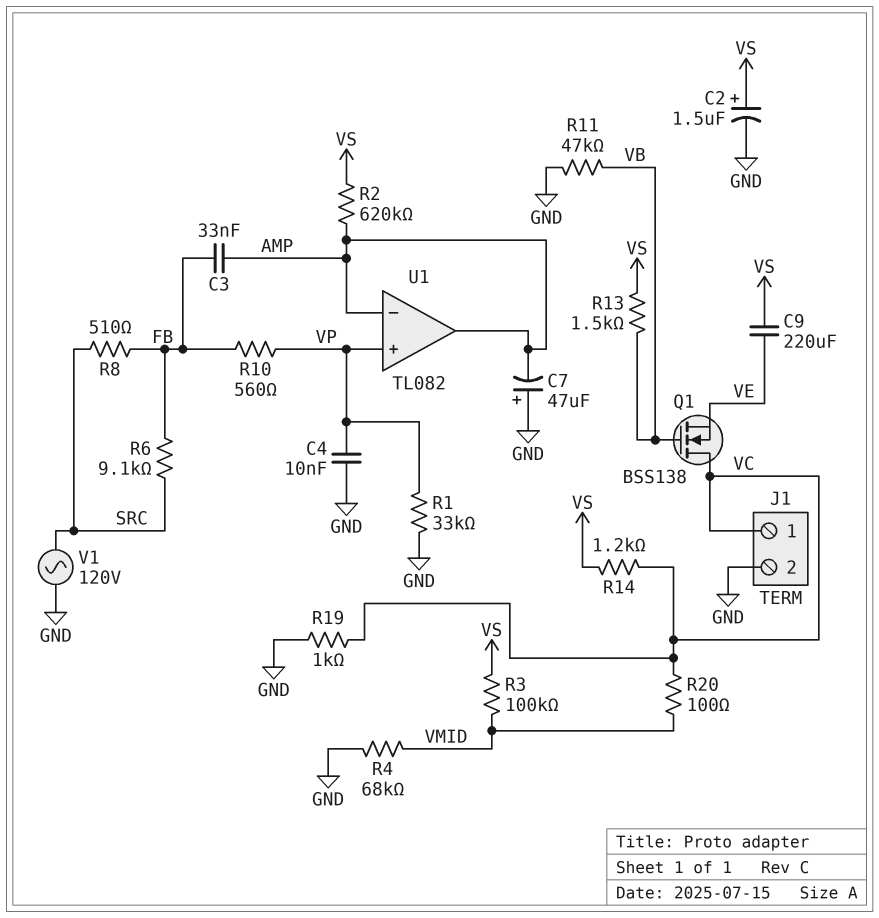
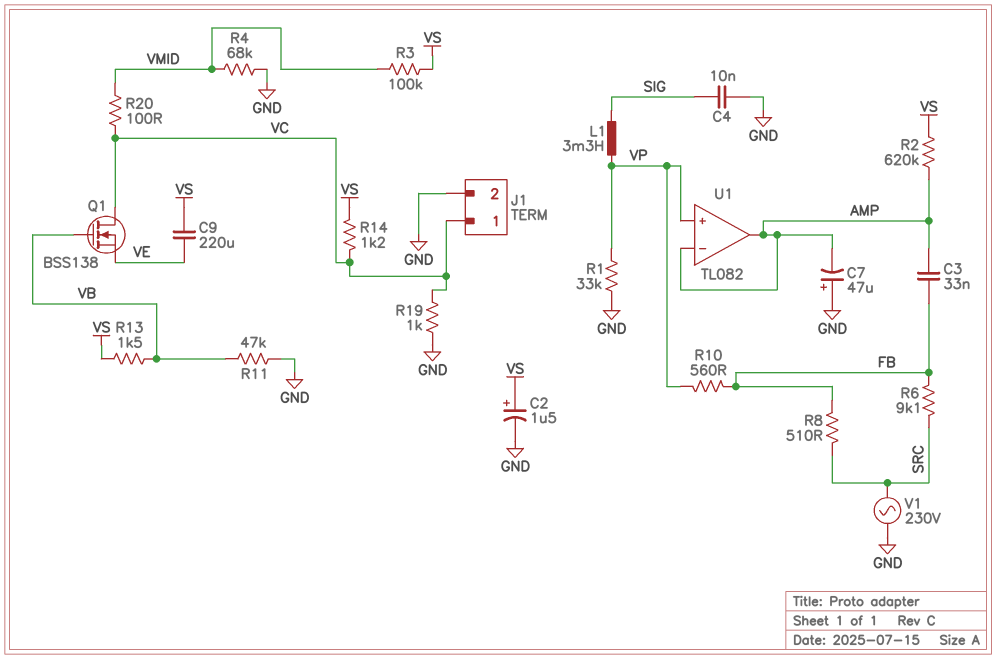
C4: 10nF (GND, VP) -> 10nF (GND, SIG)
L1: none -> 3.3mH (SIG, VP)
V1: AC 120V (GND, SRC) -> AC 230V (GND, SRC)

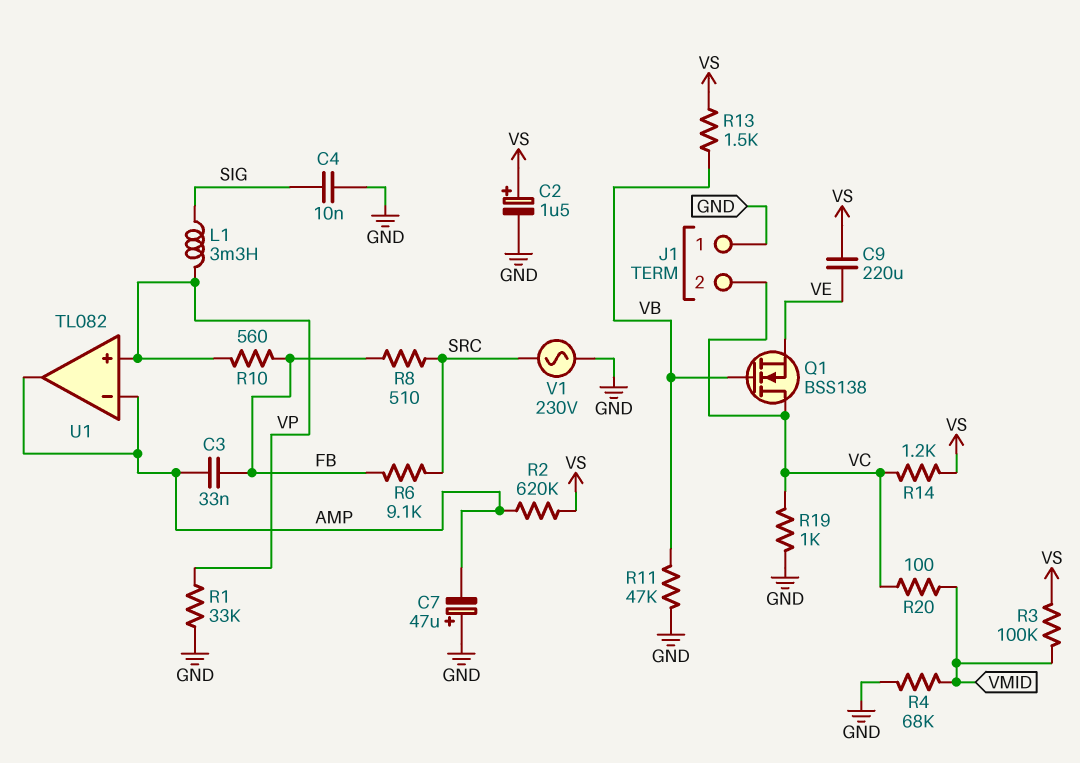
J1 pin 1: VC -> GND
J1 pin 2: GND -> VC

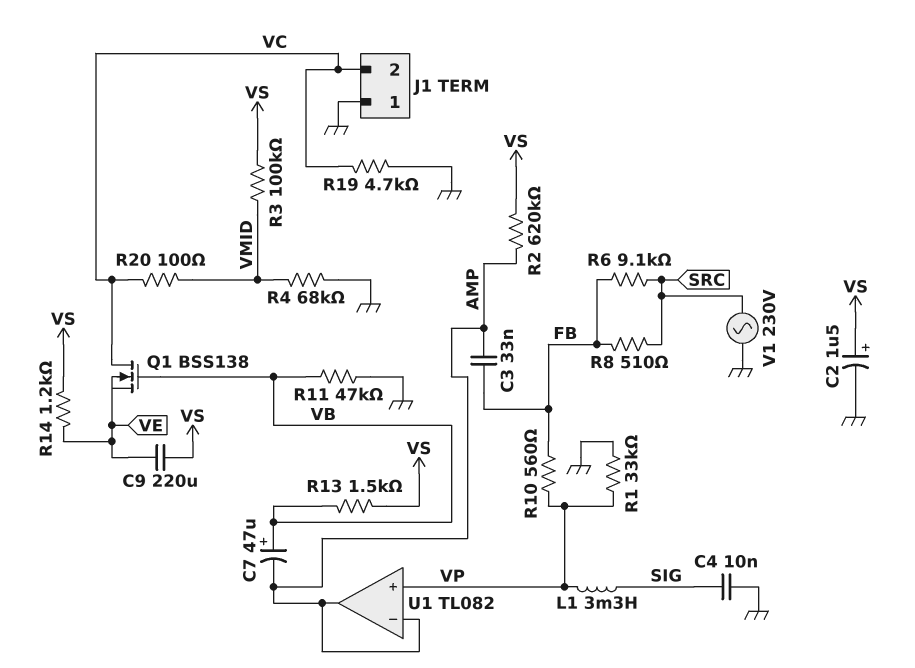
C7: 47uF (plus GND, minus AMP) -> 47uF (plus VB, minus AMP)
R14: 1.2k (VC, VS) -> 1.2k (VE, VS)
R19: 1k (GND, VC) -> 4.7k (GND, VC)

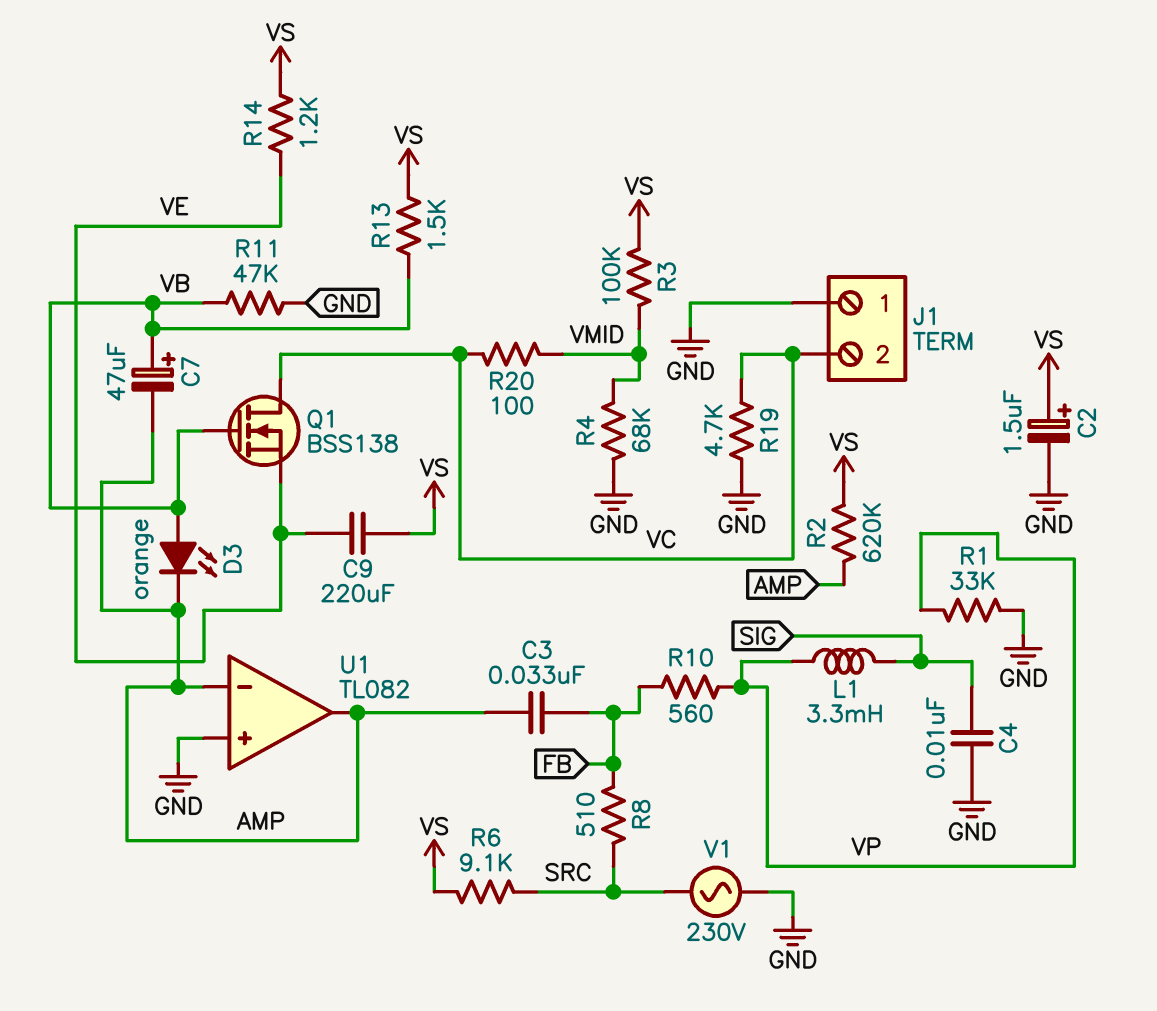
D3: none -> LED orange (A VB, K AMP)
R6: 9.1k (FB, SRC) -> 9.1k (SRC, VS)
U1 pin in+: VP -> GND

